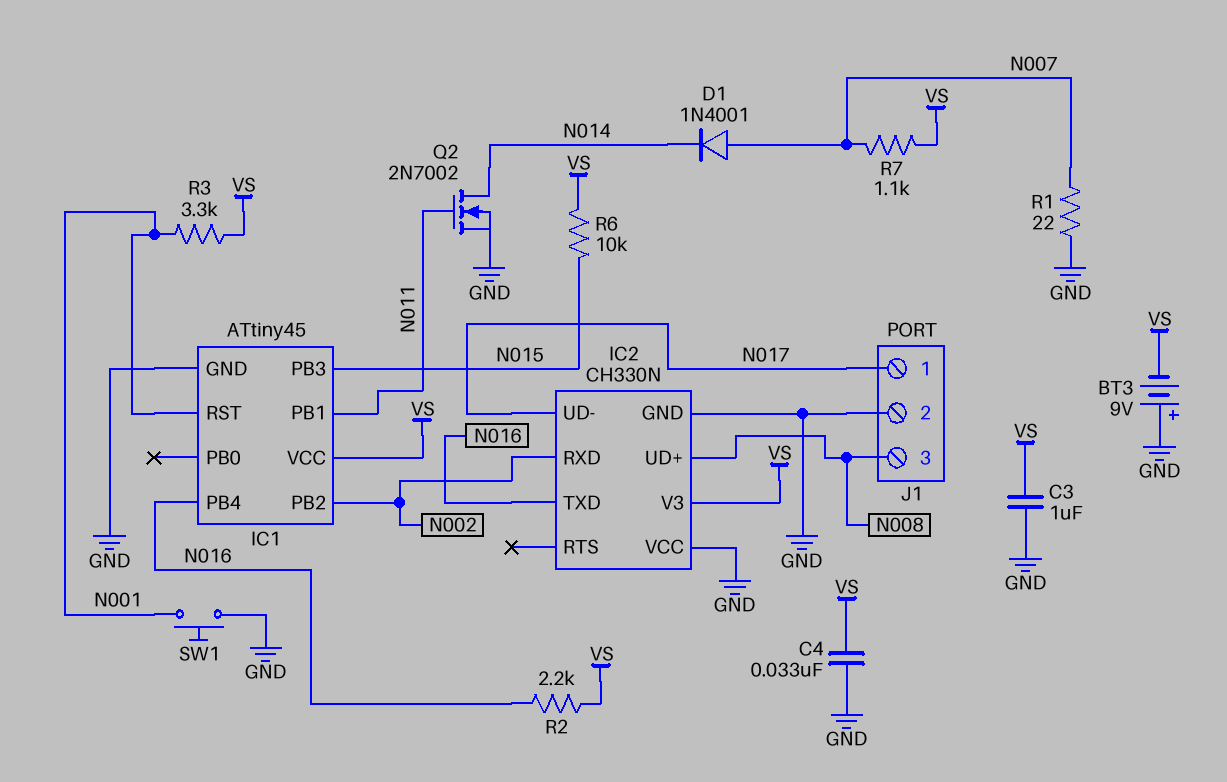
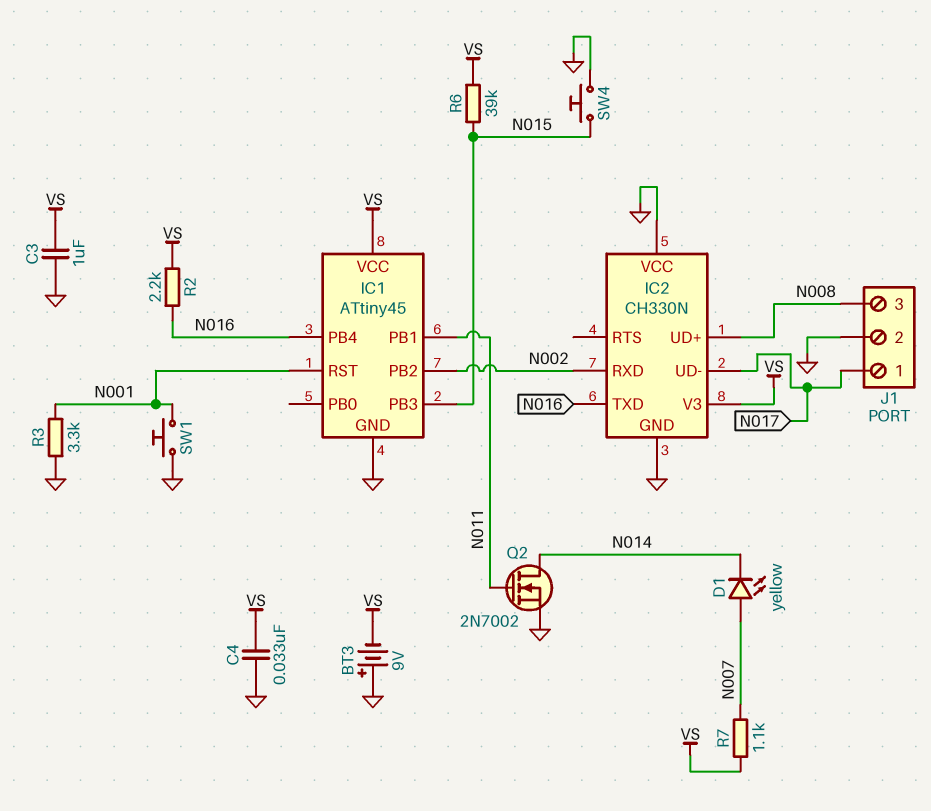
D1: diode 1N4001 (A N007, K N014) -> LED yellow (A N007, K N014)
R1: 22 (GND, N007) -> none
R3: 3.3k (N001, VS) -> 3.3k (GND, N001)
R6: 10k (N015, VS) -> 39k (N015, VS)
SW4: none -> button (GND, N015)

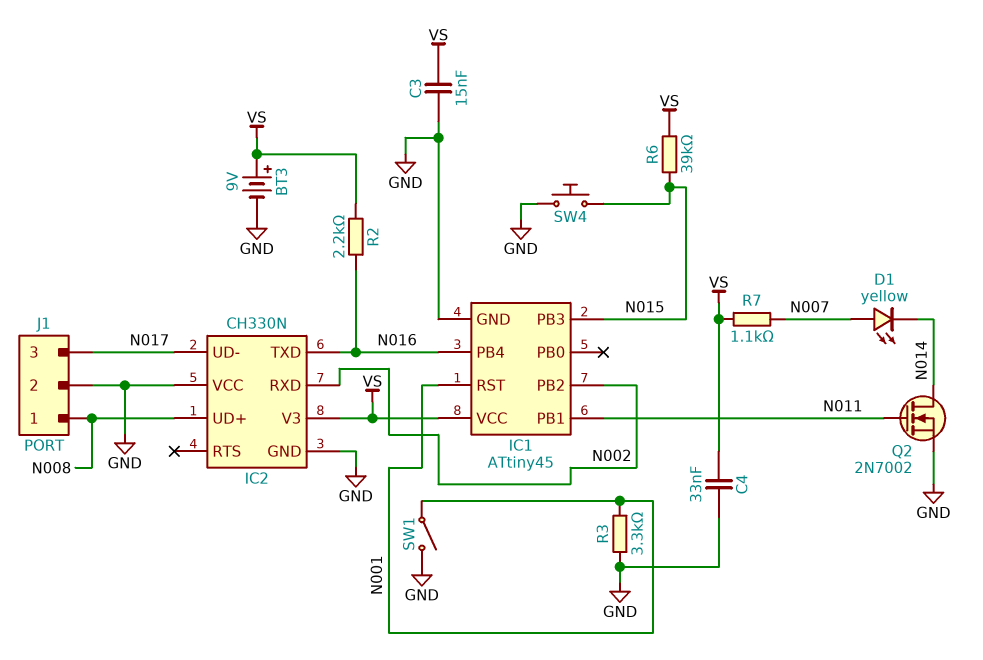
BT3: 9V (plus GND, minus VS) -> 9V (plus VS, minus GND)
C3: 1uF (GND, VS) -> 15nF (GND, VS)
J1 pin 1: N017 -> N008
J1 pin 3: N008 -> N017
SW1: button (GND, N001) -> switch (GND, N001)

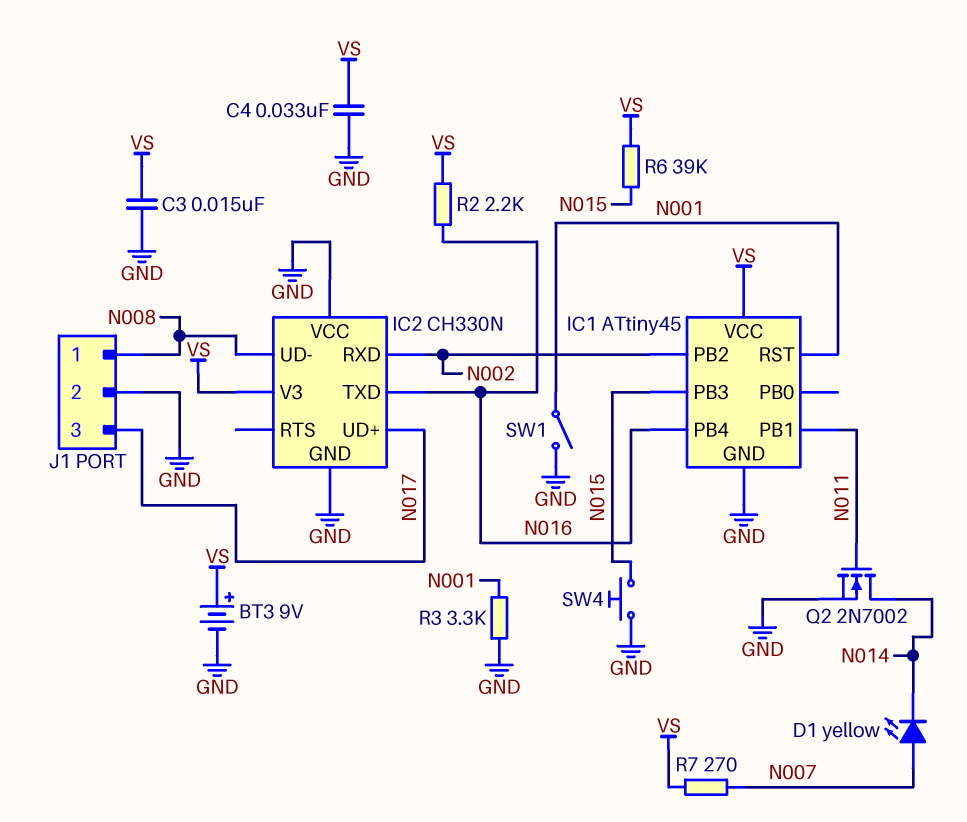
IC2 pin UD+: N008 -> N017
IC2 pin UD-: N017 -> N008
R7: 1.1k (N007, VS) -> 270 (N007, VS)

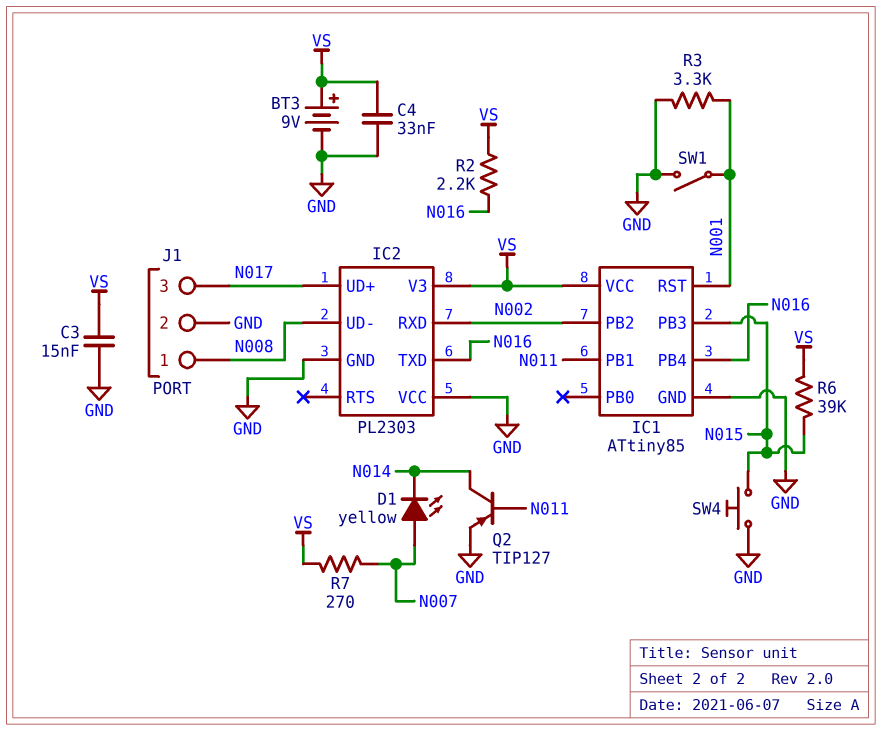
IC1: ATtiny45 -> ATtiny85
IC2: CH330N -> PL2303
Q2: NMOS 2N7002 (G N011, D N014, S GND) -> PNP TIP127 (B N011, C N014, E GND)

